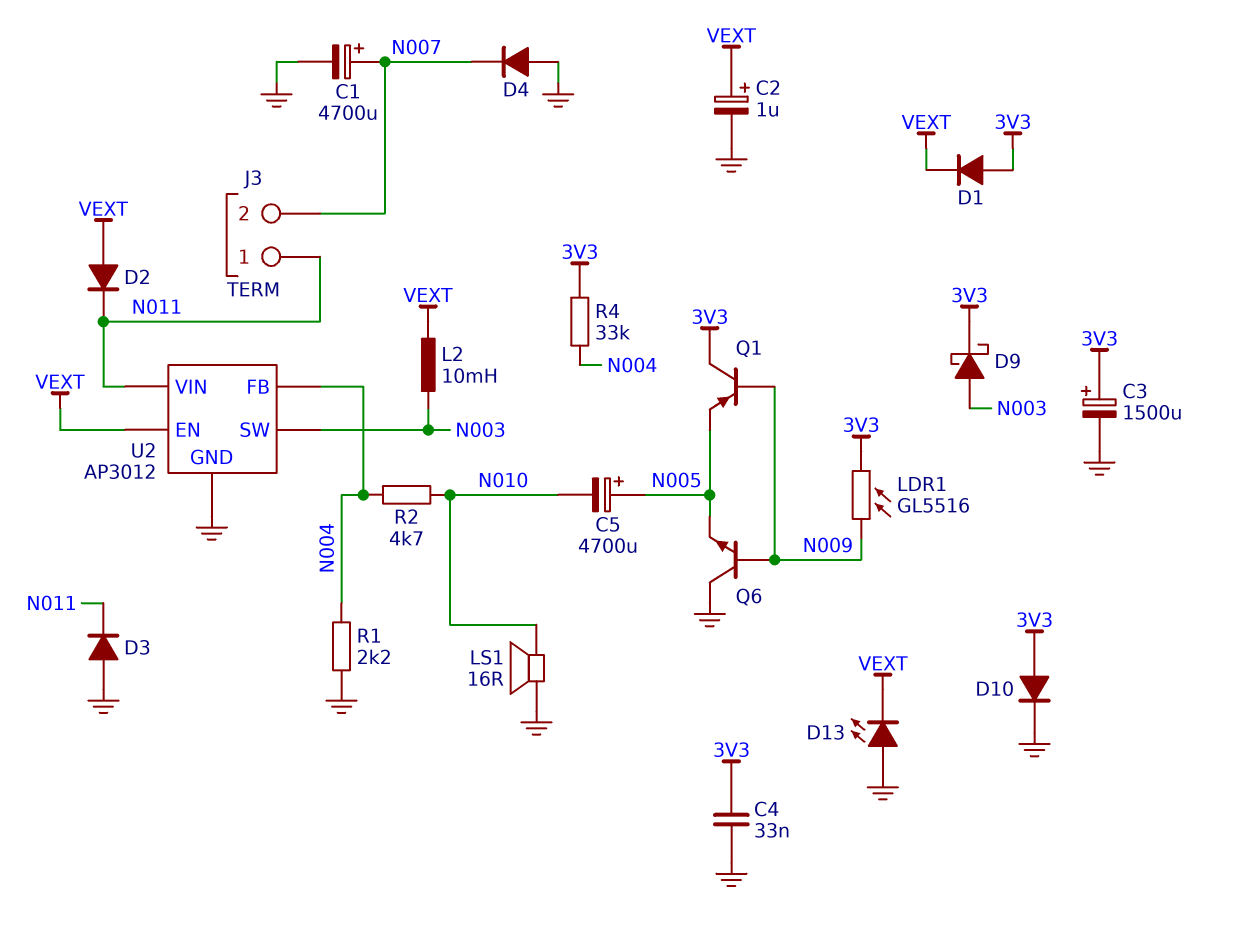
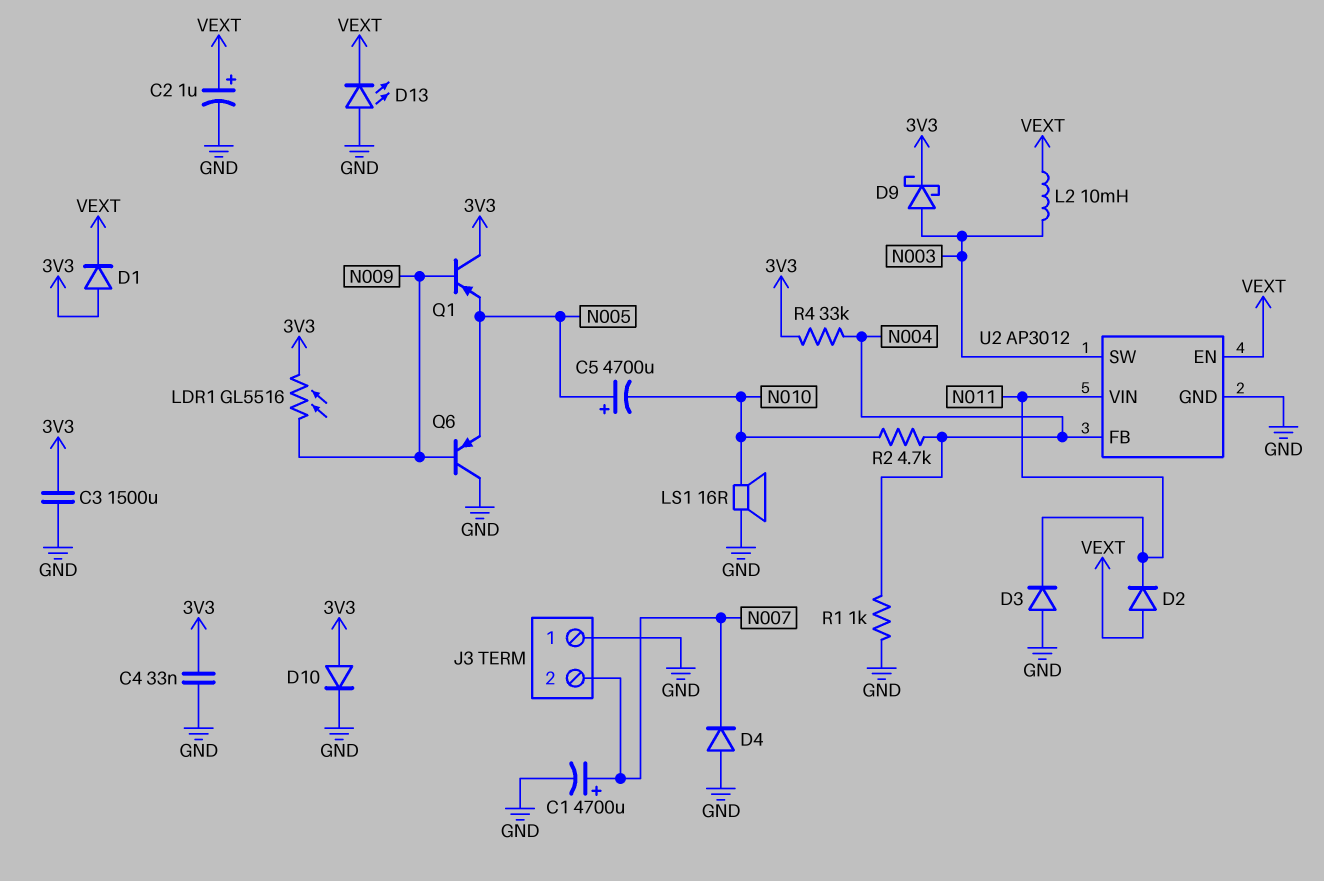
C3: 1500uF (plus 3V3, minus GND) -> 1500uF (3V3, GND)
J3 pin 1: N011 -> GND
Q6: NPN (B N009, C GND, E N005) -> PNP (B N009, C GND, E N005)
R1: 2.2k (GND, N004) -> 1k (GND, N004)

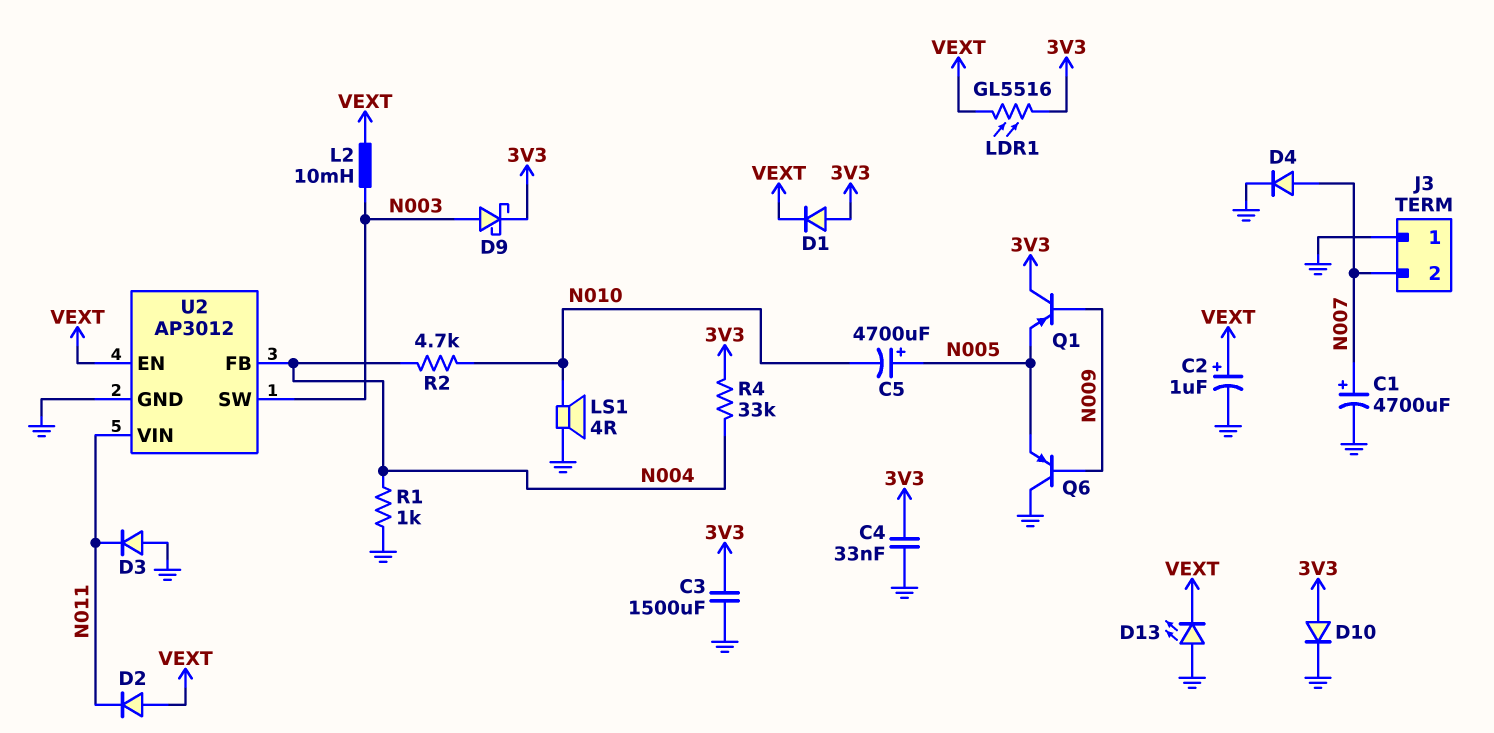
D4: diode (A GND, K N007) -> diode (A N007, K GND)
LDR1: GL5516 (3V3, N009) -> GL5516 (3V3, VEXT)
LS1: speaker 16R (GND, N010) -> speaker 4R (GND, N010)

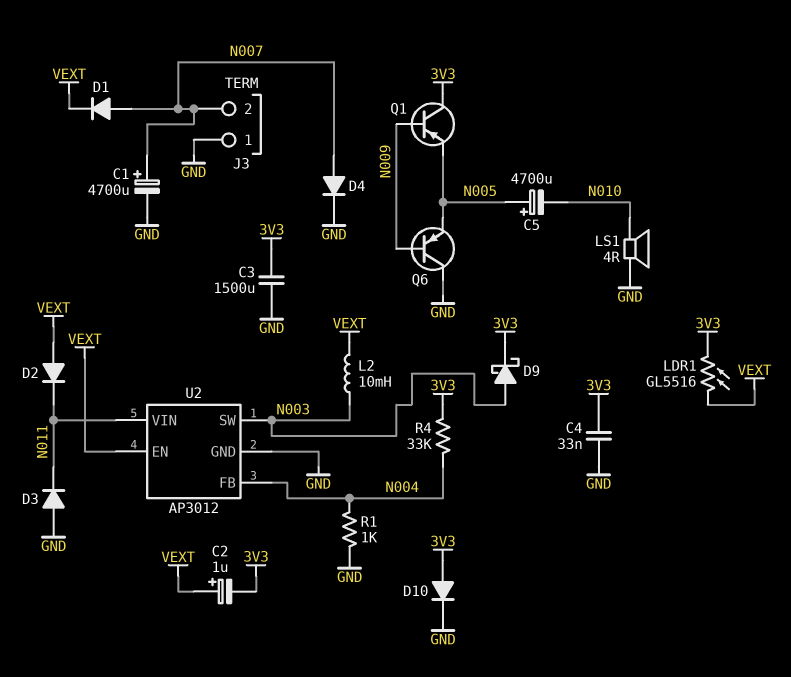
C2: 1uF (plus VEXT, minus GND) -> 1uF (plus VEXT, minus 3V3)
D1: diode (A 3V3, K VEXT) -> diode (A N007, K VEXT)
D13: LED (A GND, K VEXT) -> none
R2: 4.7k (N004, N010) -> none

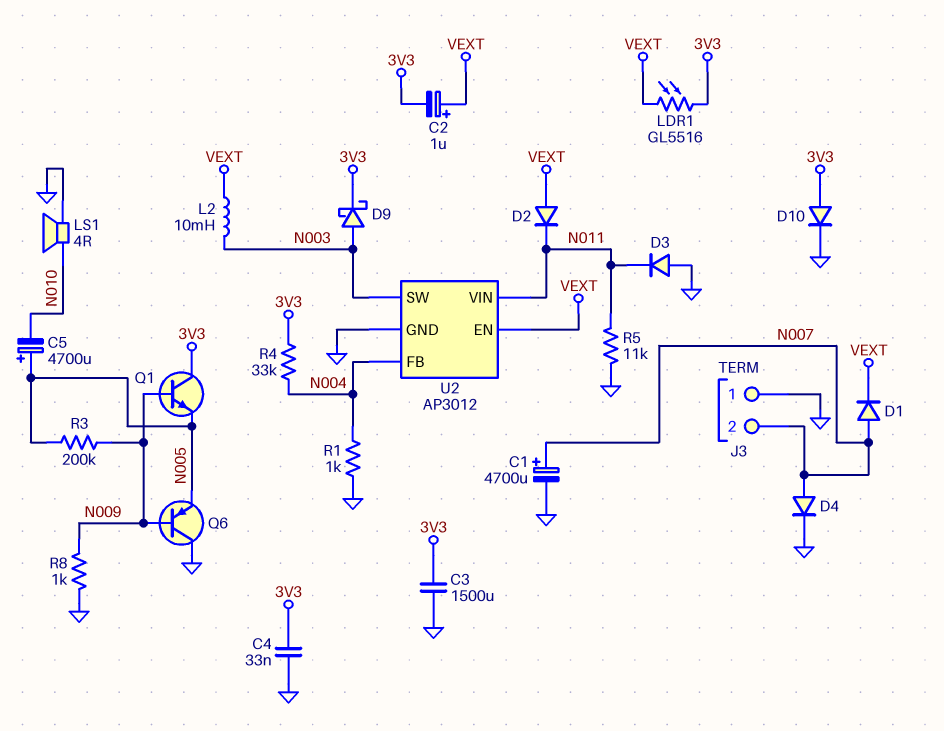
Q1: PNP (B N009, C 3V3, E N005) -> NPN (B N009, C 3V3, E N005)
R3: none -> 200k (N005, N009)
R5: none -> 11k (GND, N011)
R8: none -> 1k (GND, N009)

